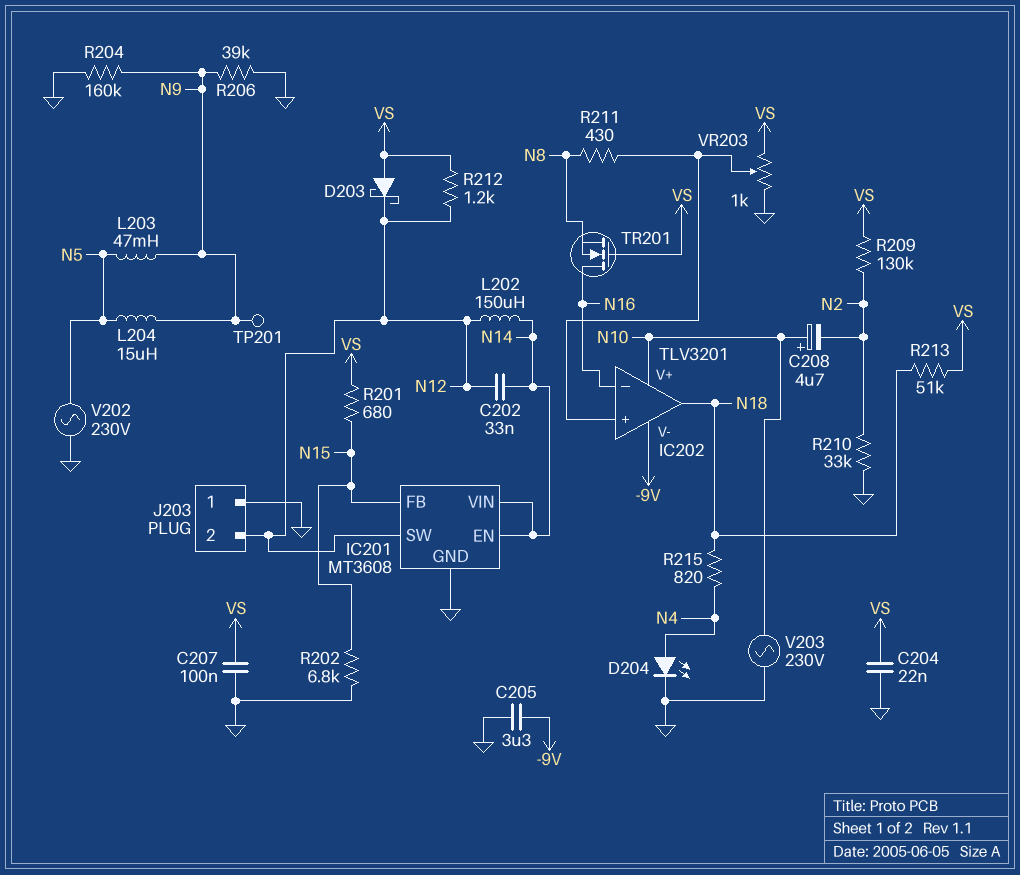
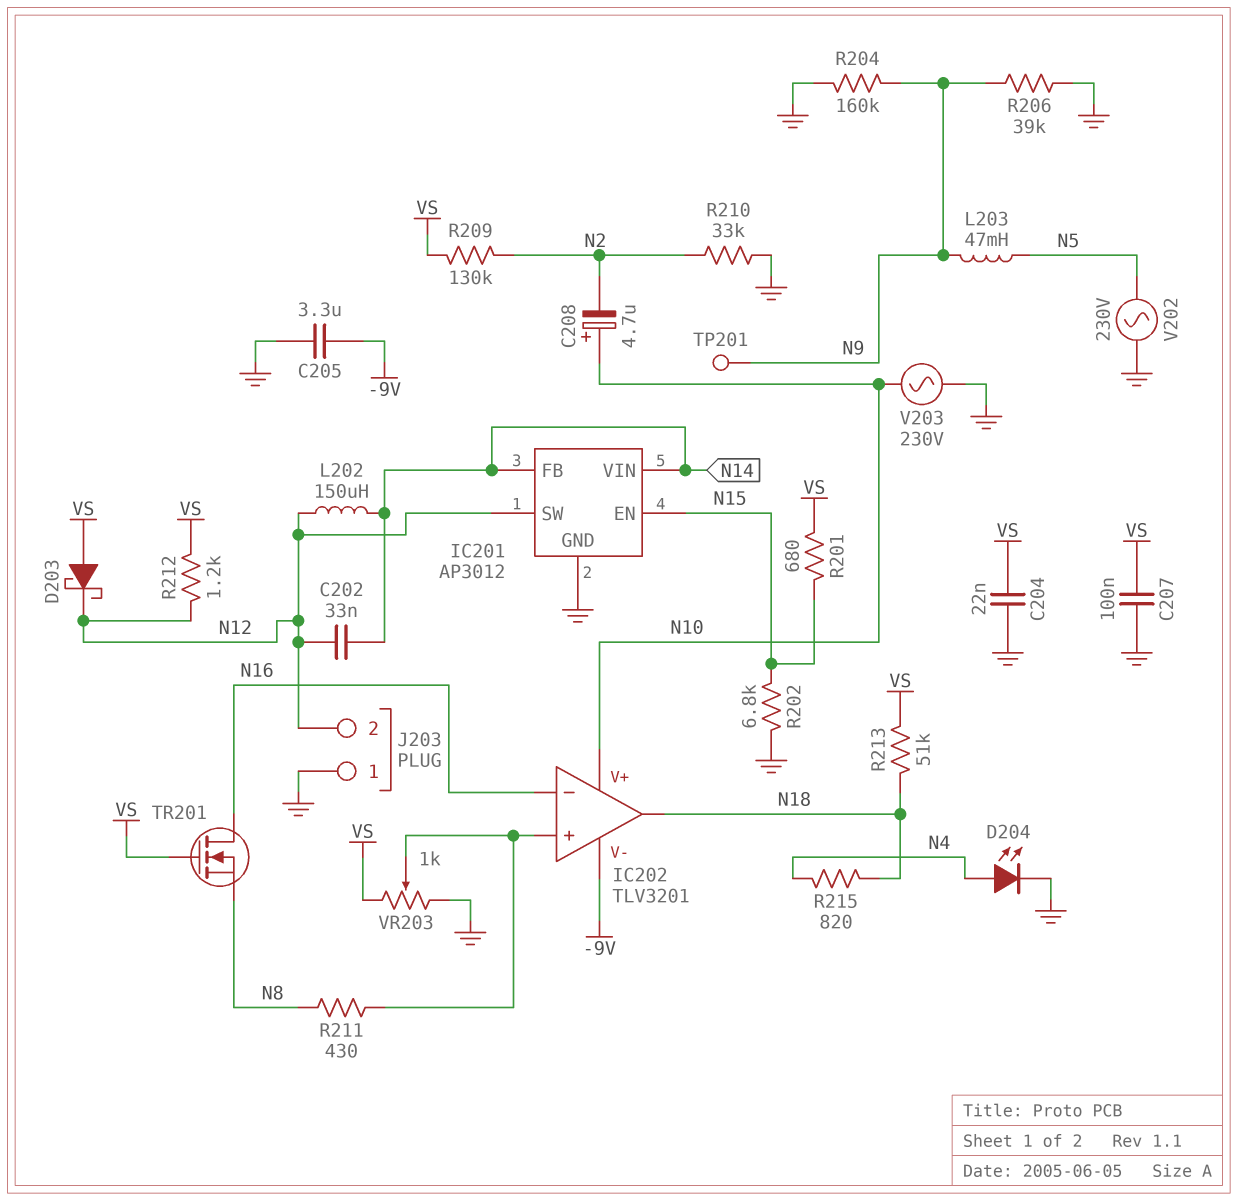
IC201: MT3608 -> AP3012
IC201 pin EN: N14 -> N15
IC201 pin FB: N15 -> N14
L204: 15uH (N5, N9) -> none

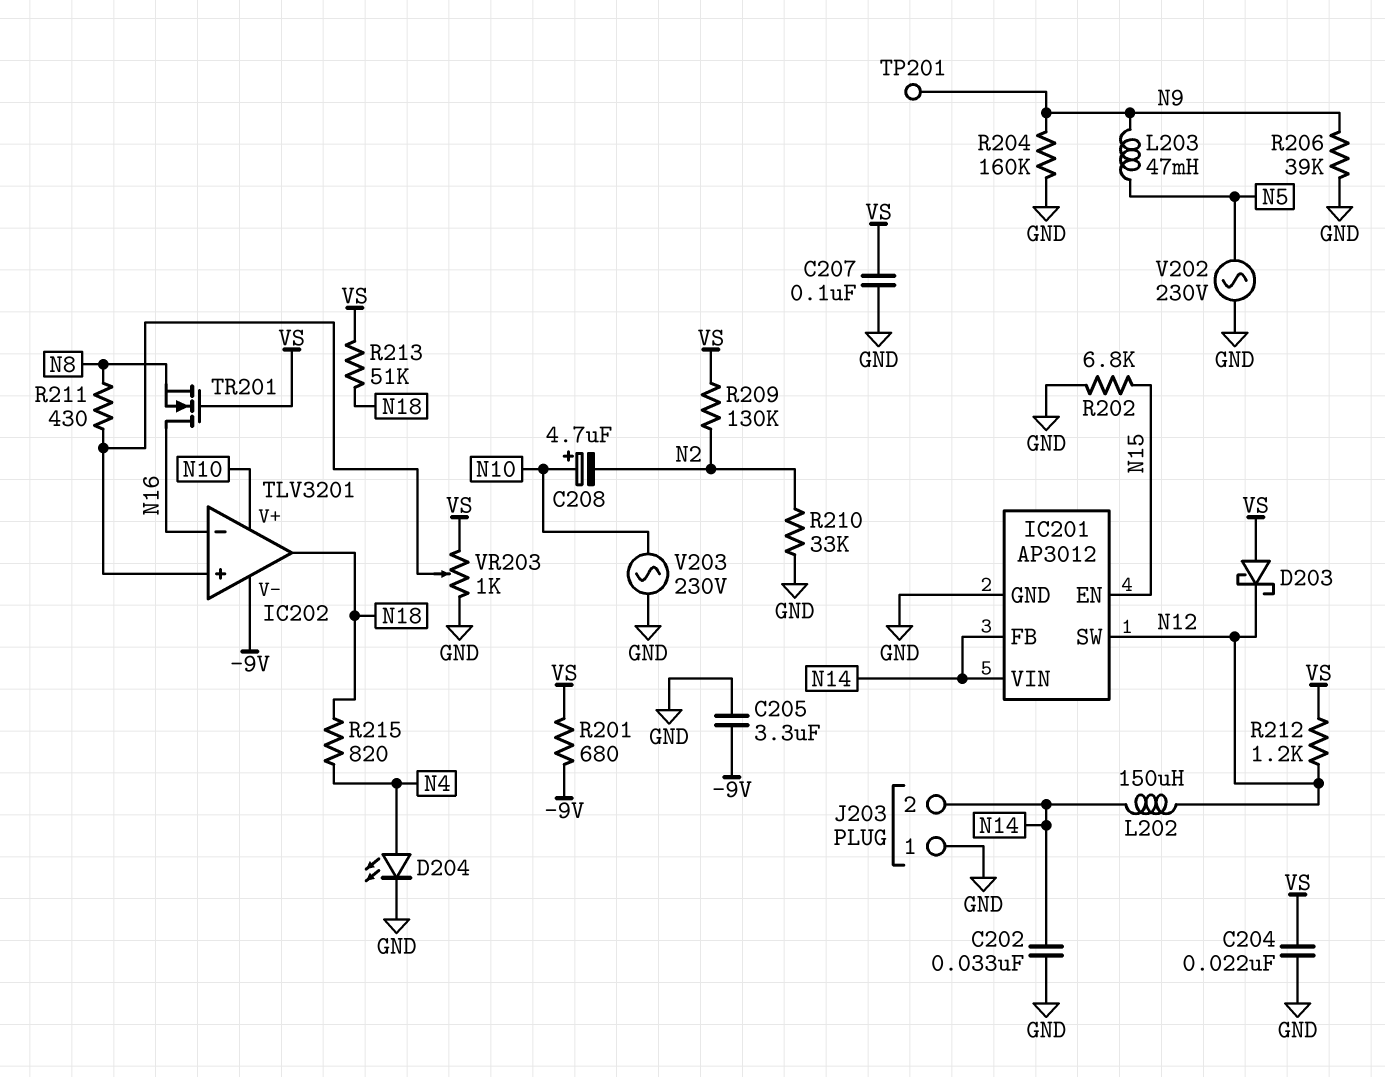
C202: 33nF (N12, N14) -> 33nF (GND, N14)
J203 pin 2: N12 -> N14
R201: 680 (N15, VS) -> 680 (-9V, VS)

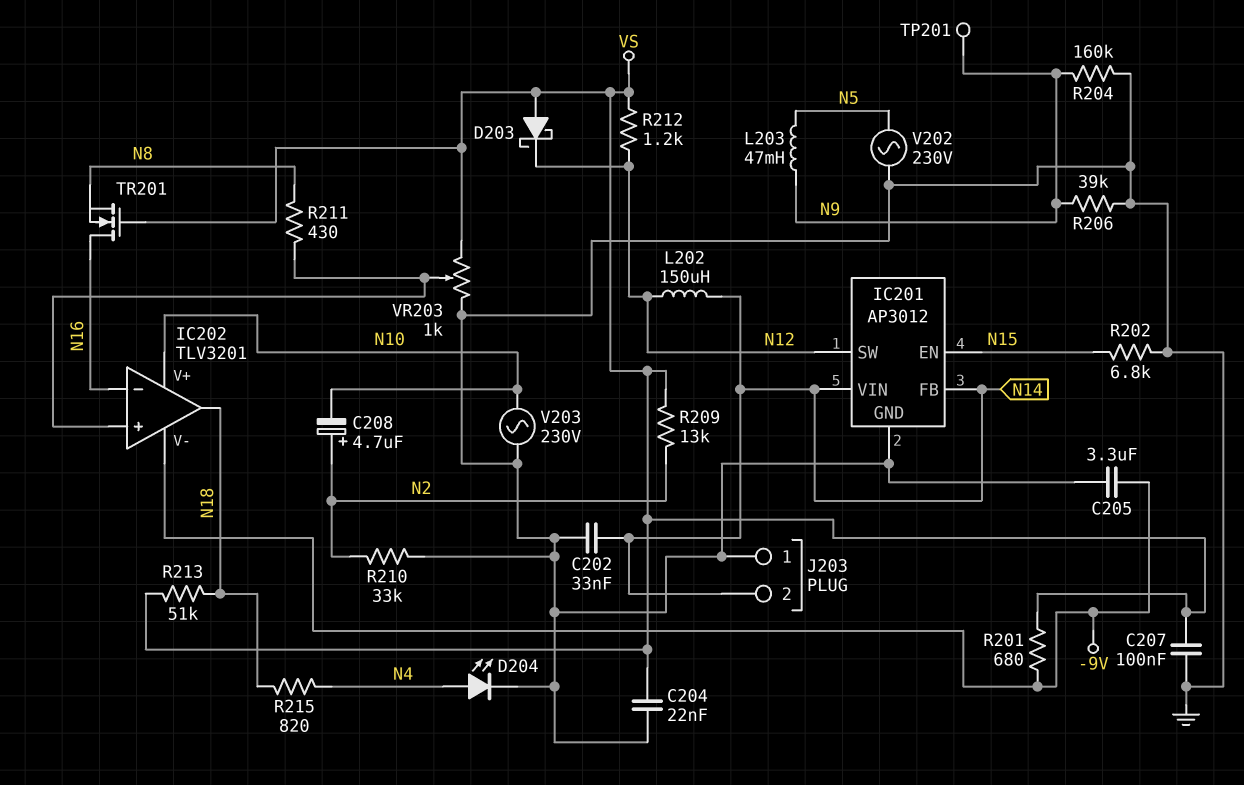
C208: 4.7uF (plus N10, minus N2) -> 4.7uF (plus N2, minus N10)
R209: 130k (N2, VS) -> 13k (N2, VS)

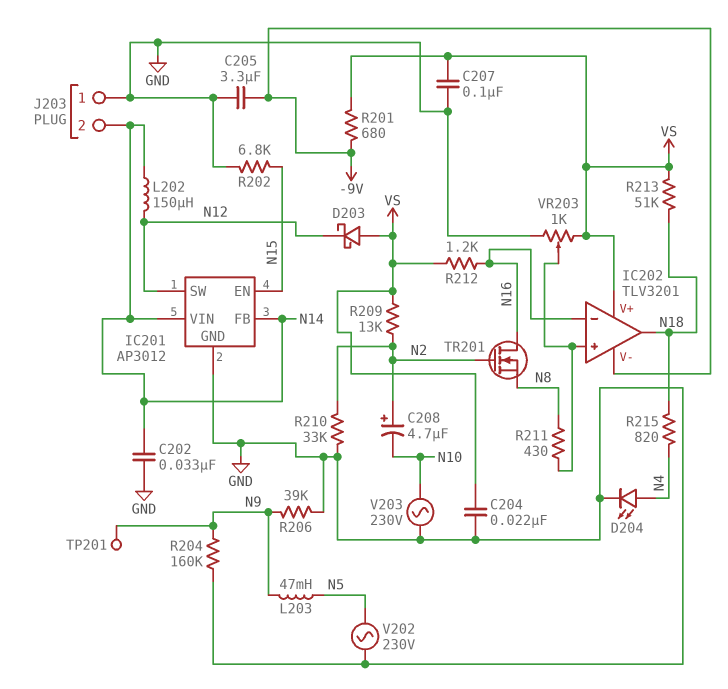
IC202 pin V+: N10 -> VS
R212: 1.2k (N12, VS) -> 1.2k (N16, VS)
TR201: NMOS (G VS, D N16, S N8) -> NMOS (G N2, D N16, S N8)

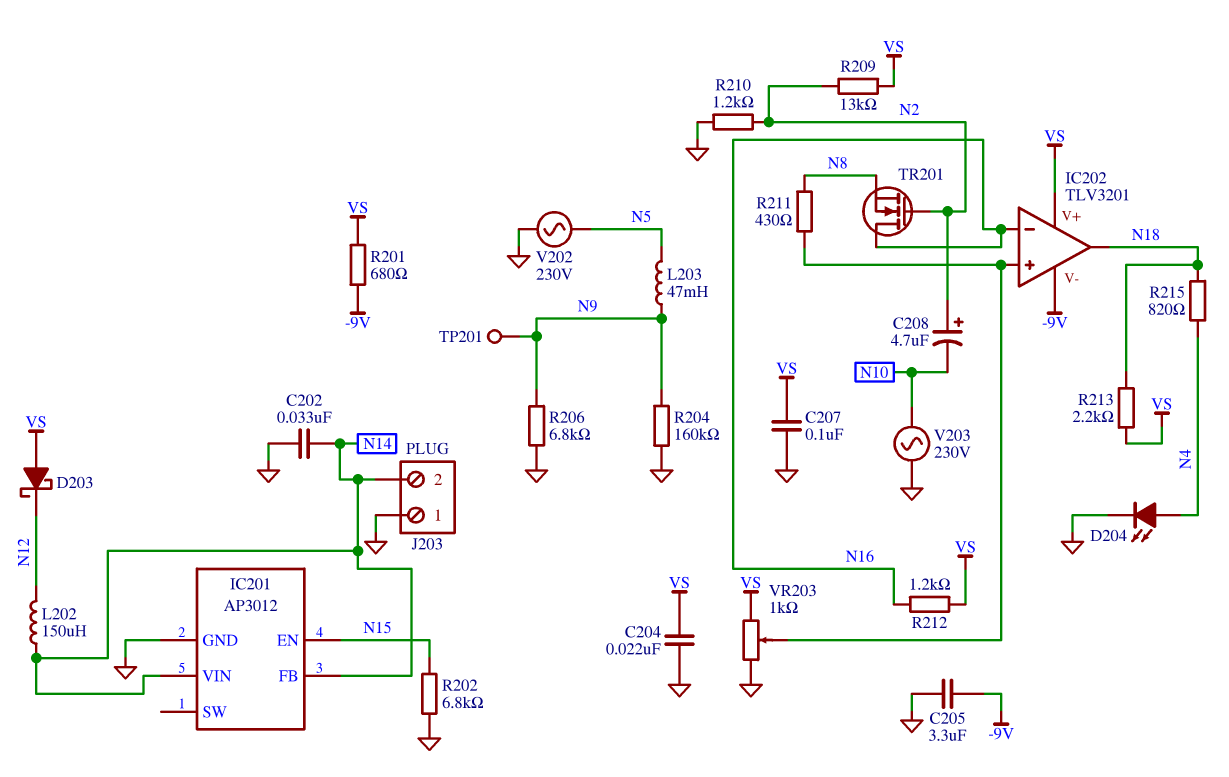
IC201 pin SW: N12 -> none
R206: 39k (GND, N9) -> 6.8k (GND, N9)
R210: 33k (GND, N2) -> 1.2k (GND, N2)
R213: 51k (N18, VS) -> 2.2k (N18, VS)

